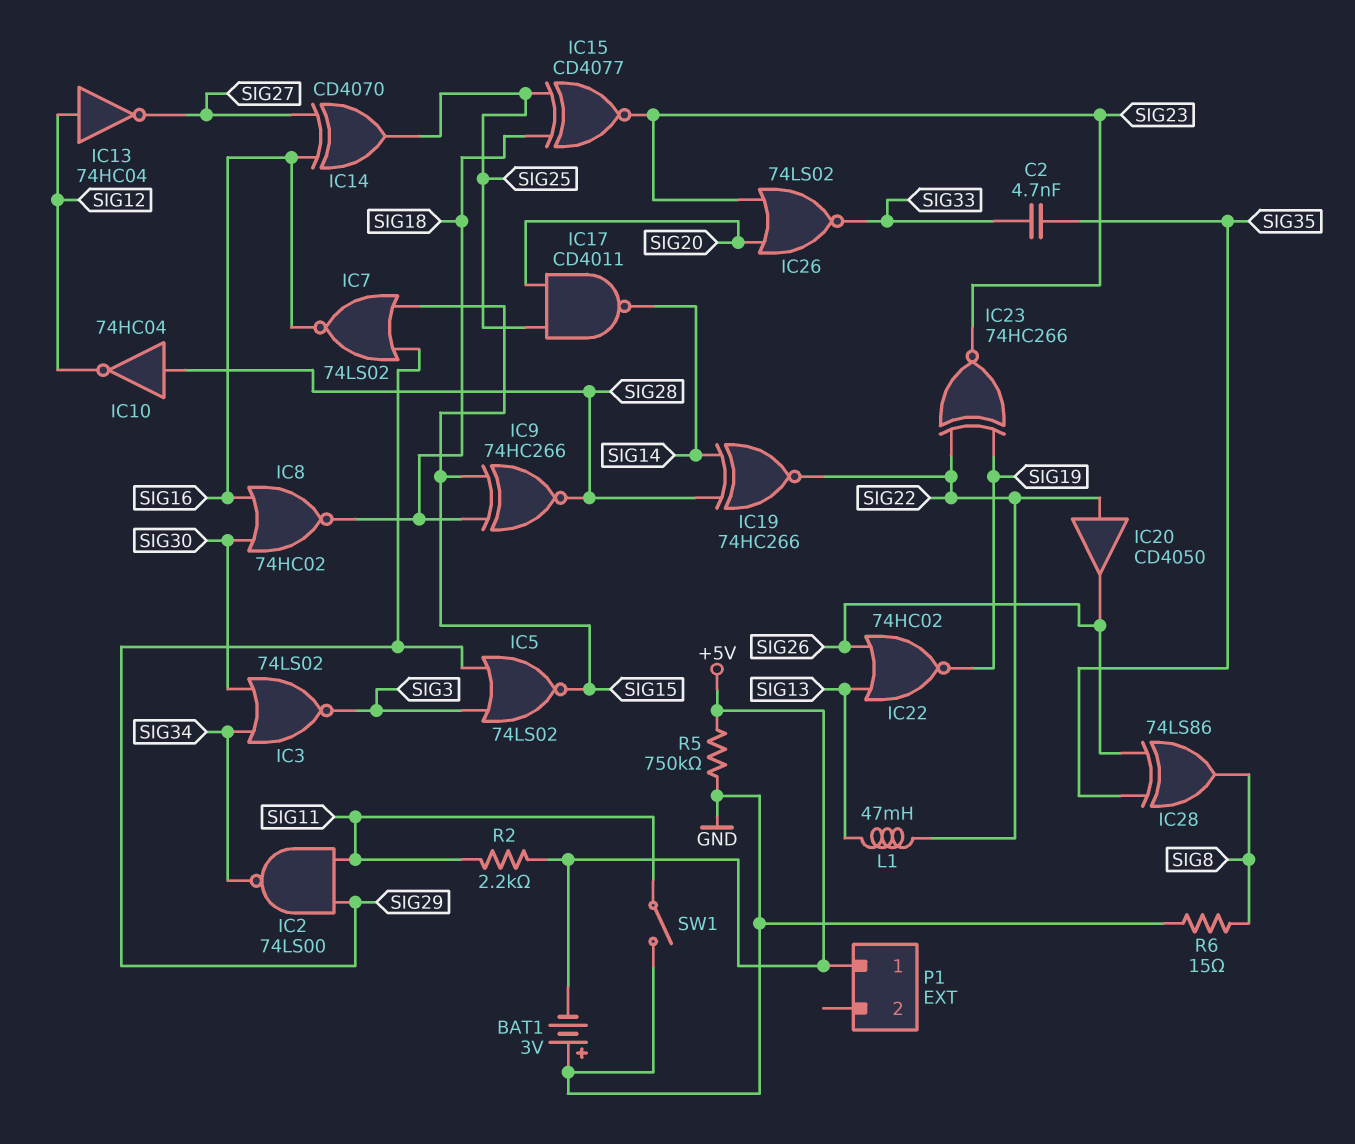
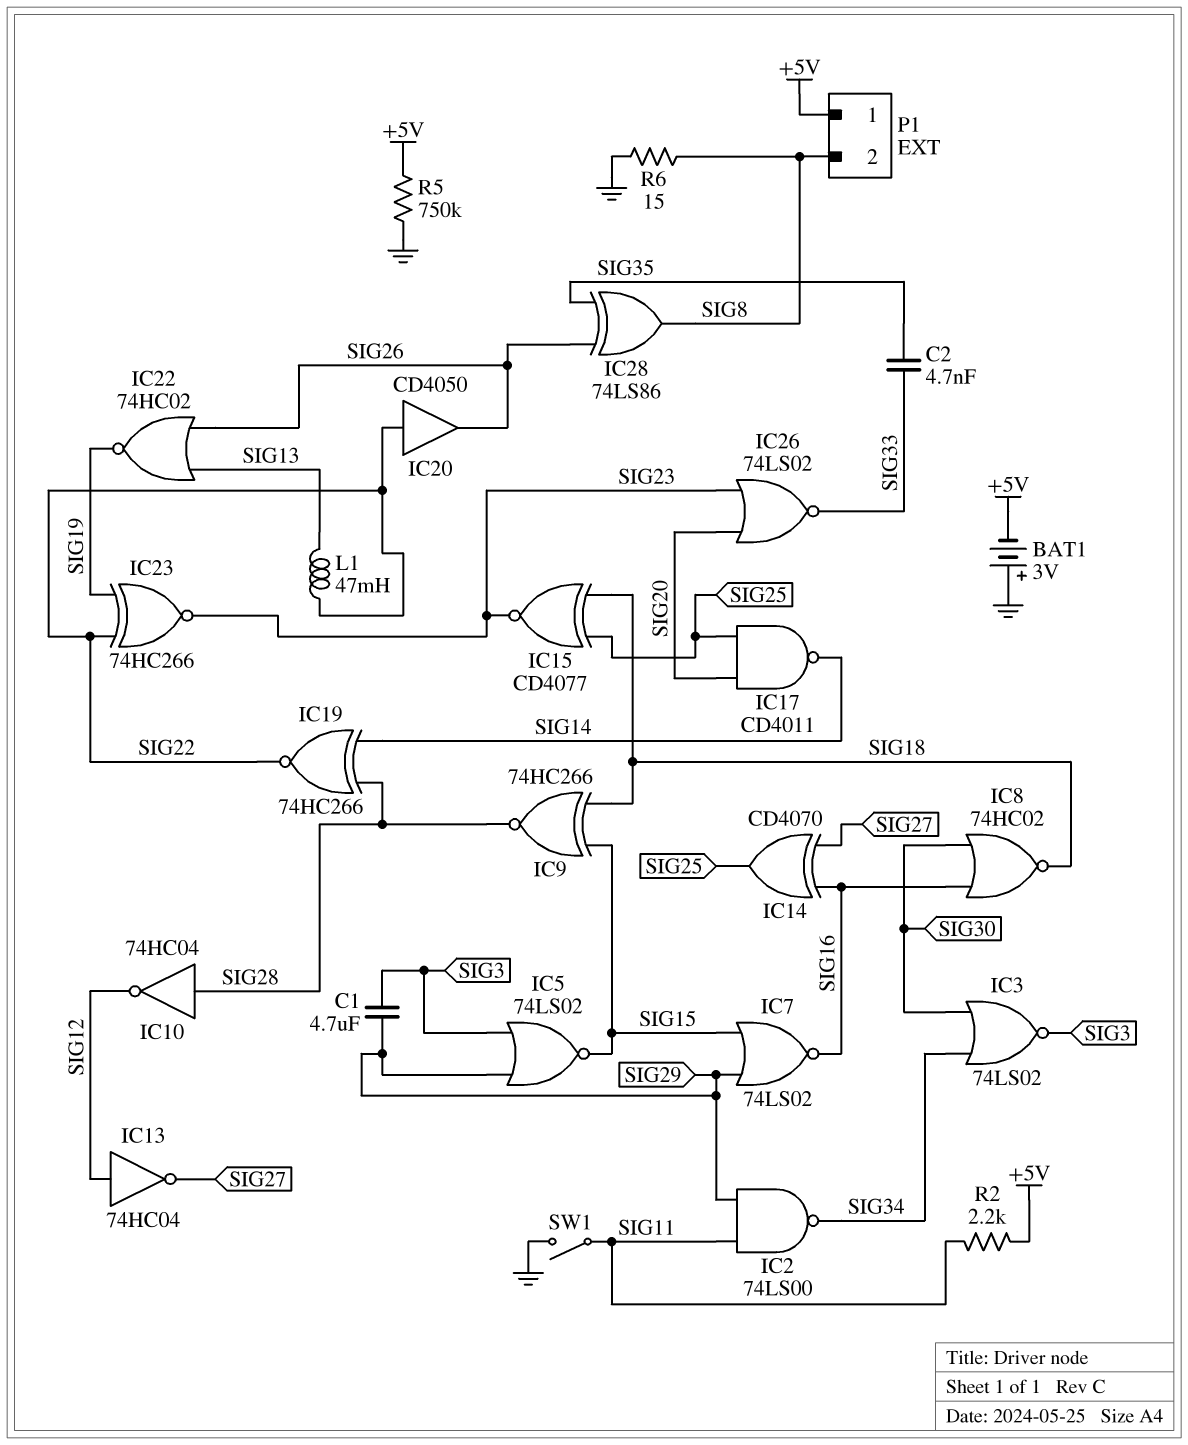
C1: none -> 4.7uF (SIG3, SIG29)
P1 pin 2: none -> SIG8

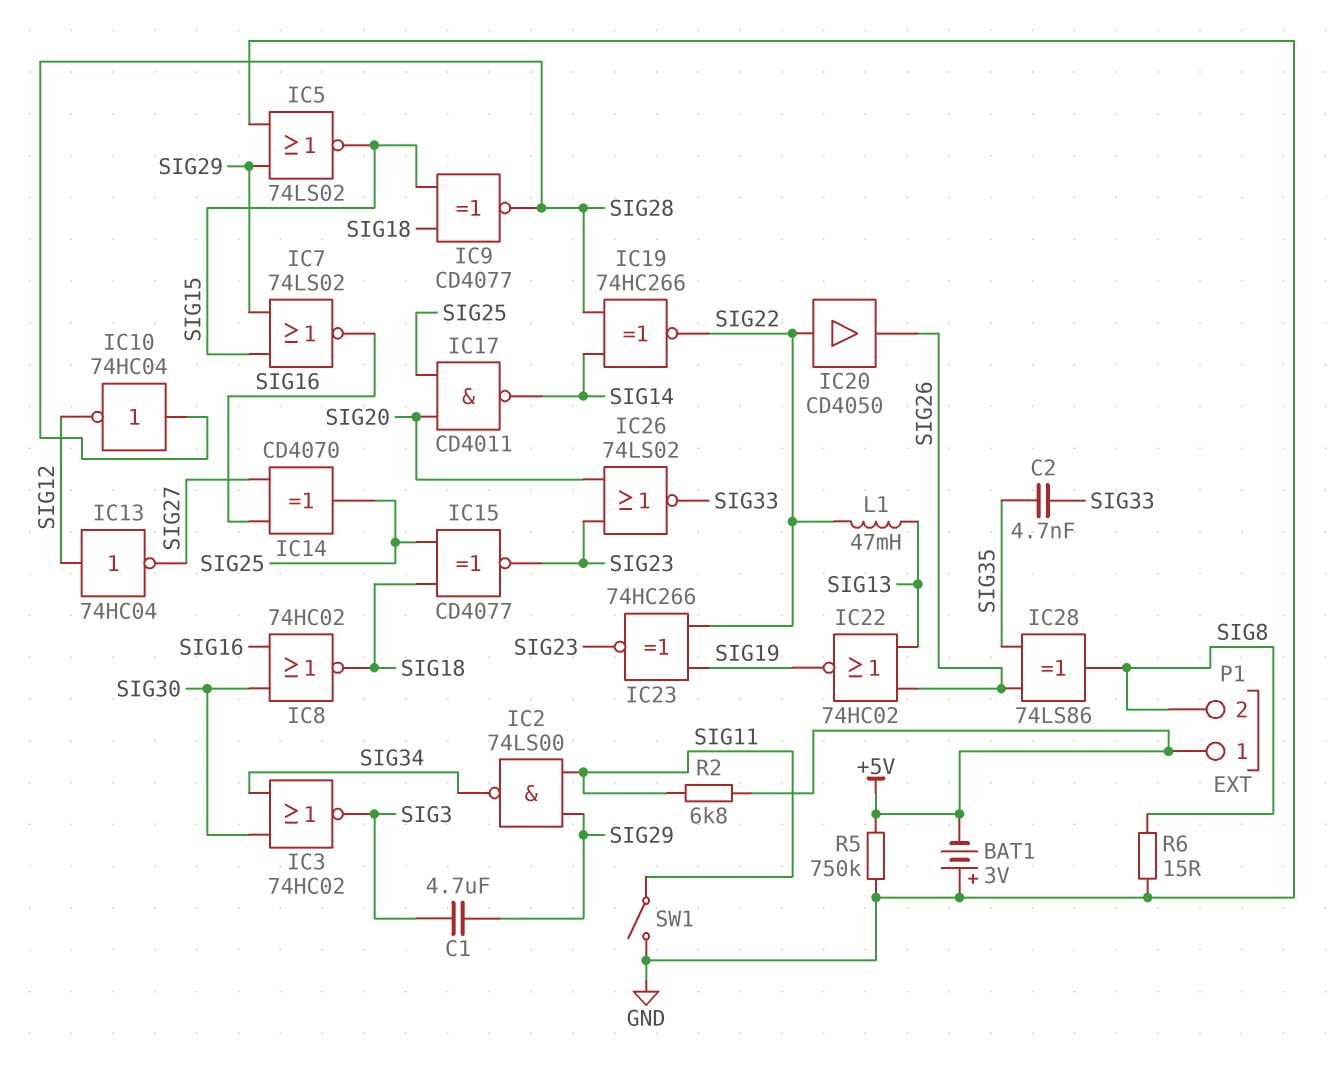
IC3: NOR 74LS02 (in SIG30, in SIG34, out SIG3) -> NOR 74HC02 (in SIG30, in SIG34, out SIG3)
IC5: NOR 74LS02 (in SIG3, in SIG29, out SIG15) -> NOR 74LS02 (in GND, in SIG29, out SIG15)
IC9: XNOR 74HC266 (in SIG15, in SIG18, out SIG28) -> XNOR CD4077 (in SIG15, in SIG18, out SIG28)
R2: 2.2k (+5V, SIG11) -> 6.8k (+5V, SIG11)

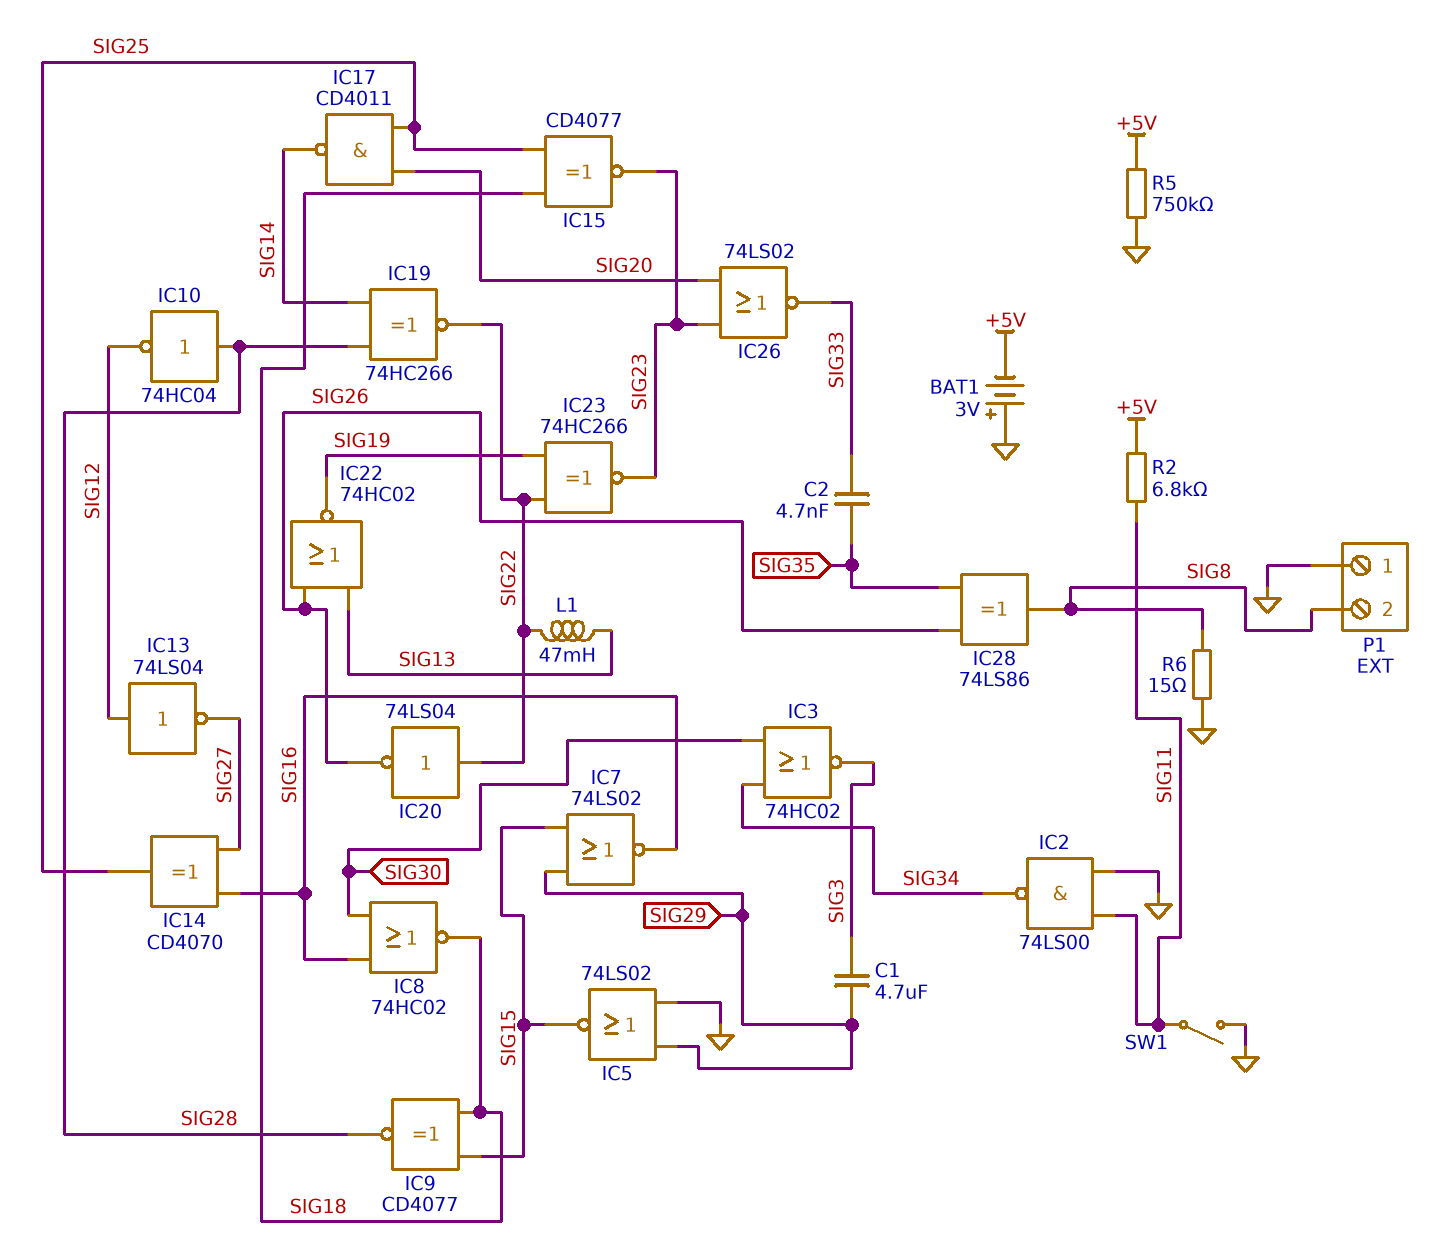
IC2: NAND 74LS00 (in SIG11, in SIG29, out SIG34) -> NAND 74LS00 (in GND, in SIG11, out SIG34)
IC13: NOT 74HC04 (in SIG12, out SIG27) -> NOT 74LS04 (in SIG12, out SIG27)
IC20: buffer CD4050 (in SIG22, out SIG26) -> NOT 74LS04 (in SIG22, out SIG26)
P1 pin 1: +5V -> GND

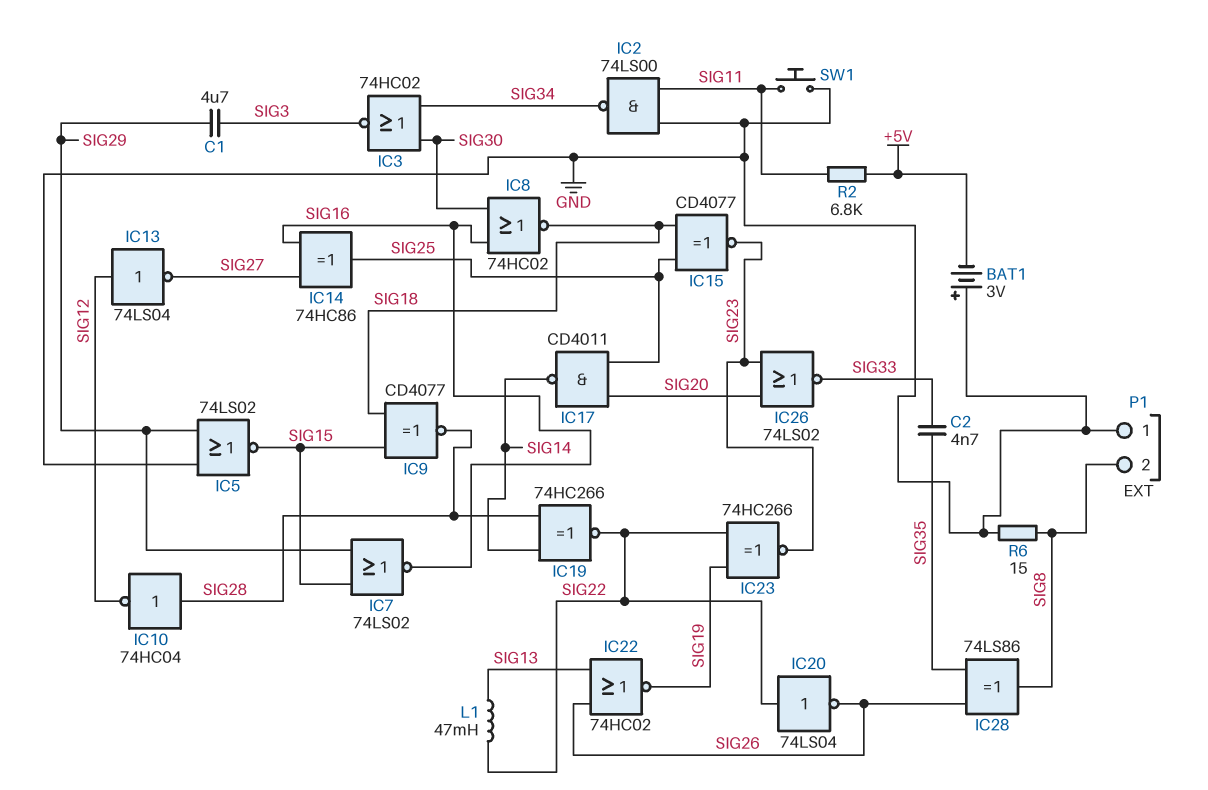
IC14: XOR CD4070 (in SIG16, in SIG27, out SIG25) -> XOR 74HC86 (in SIG16, in SIG27, out SIG25)
R5: 750k (+5V, GND) -> none
SW1: switch (GND, SIG11) -> button (GND, SIG11)

